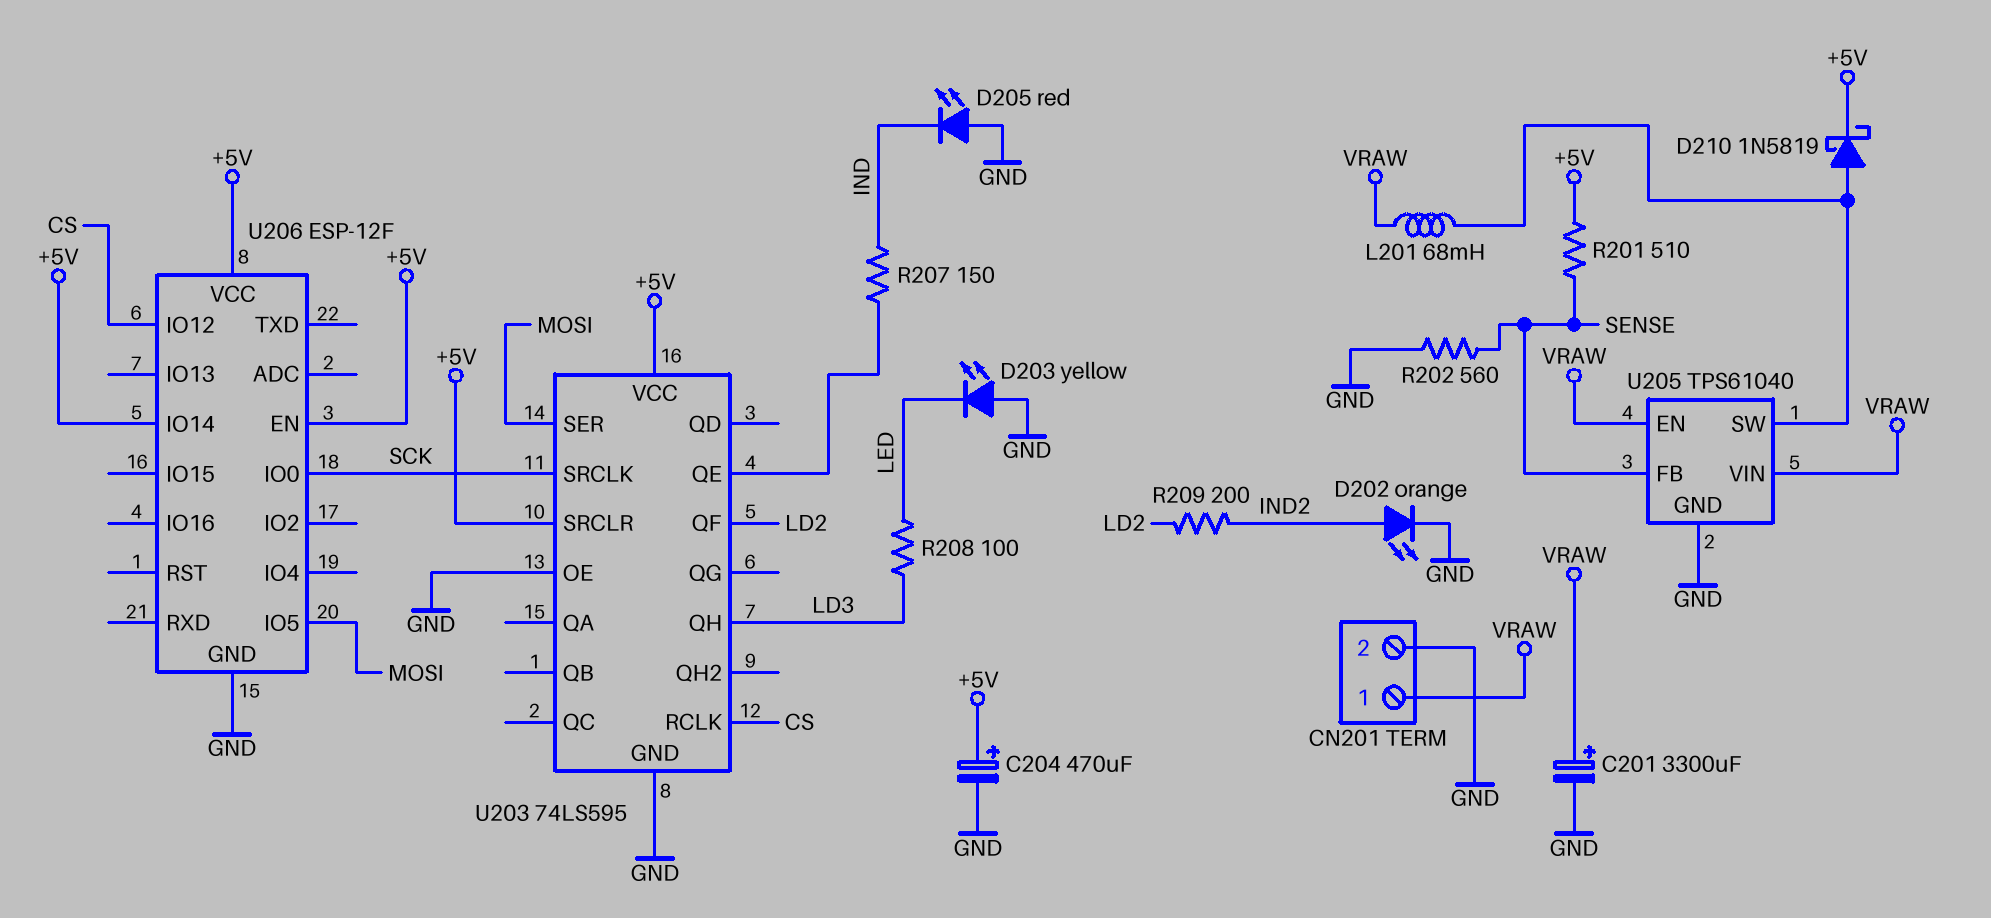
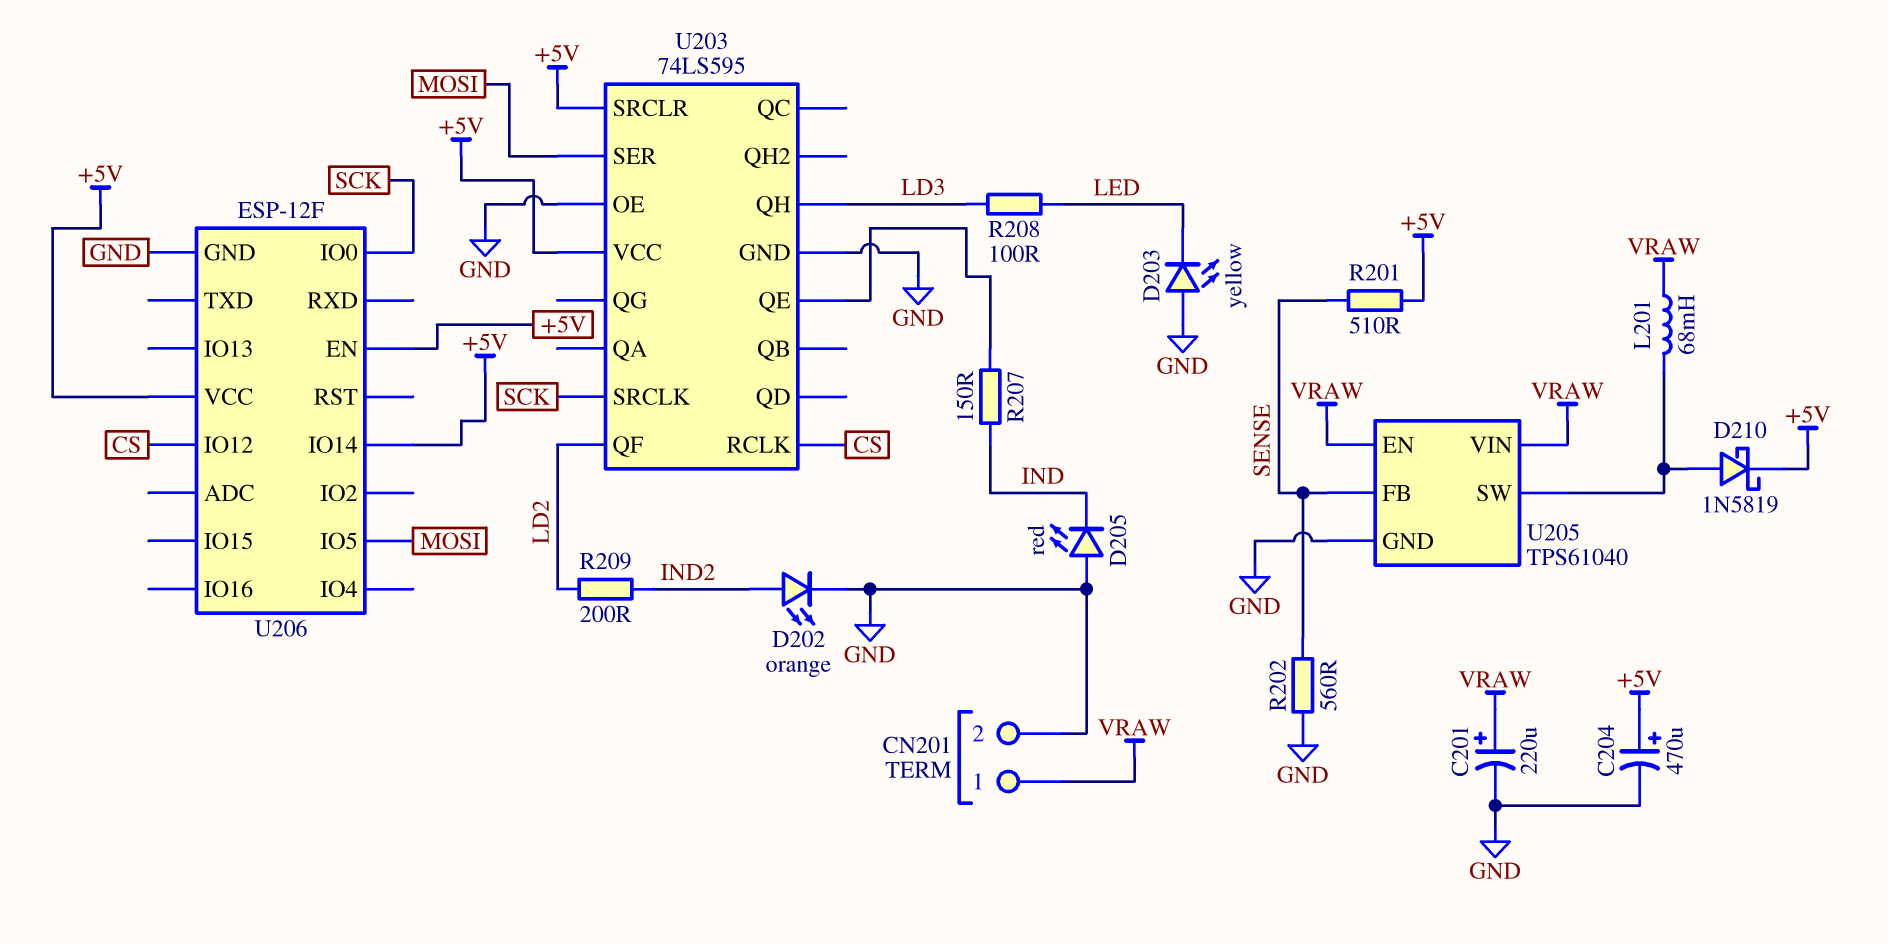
C201: 3300uF (plus VRAW, minus GND) -> 220uF (plus VRAW, minus GND)

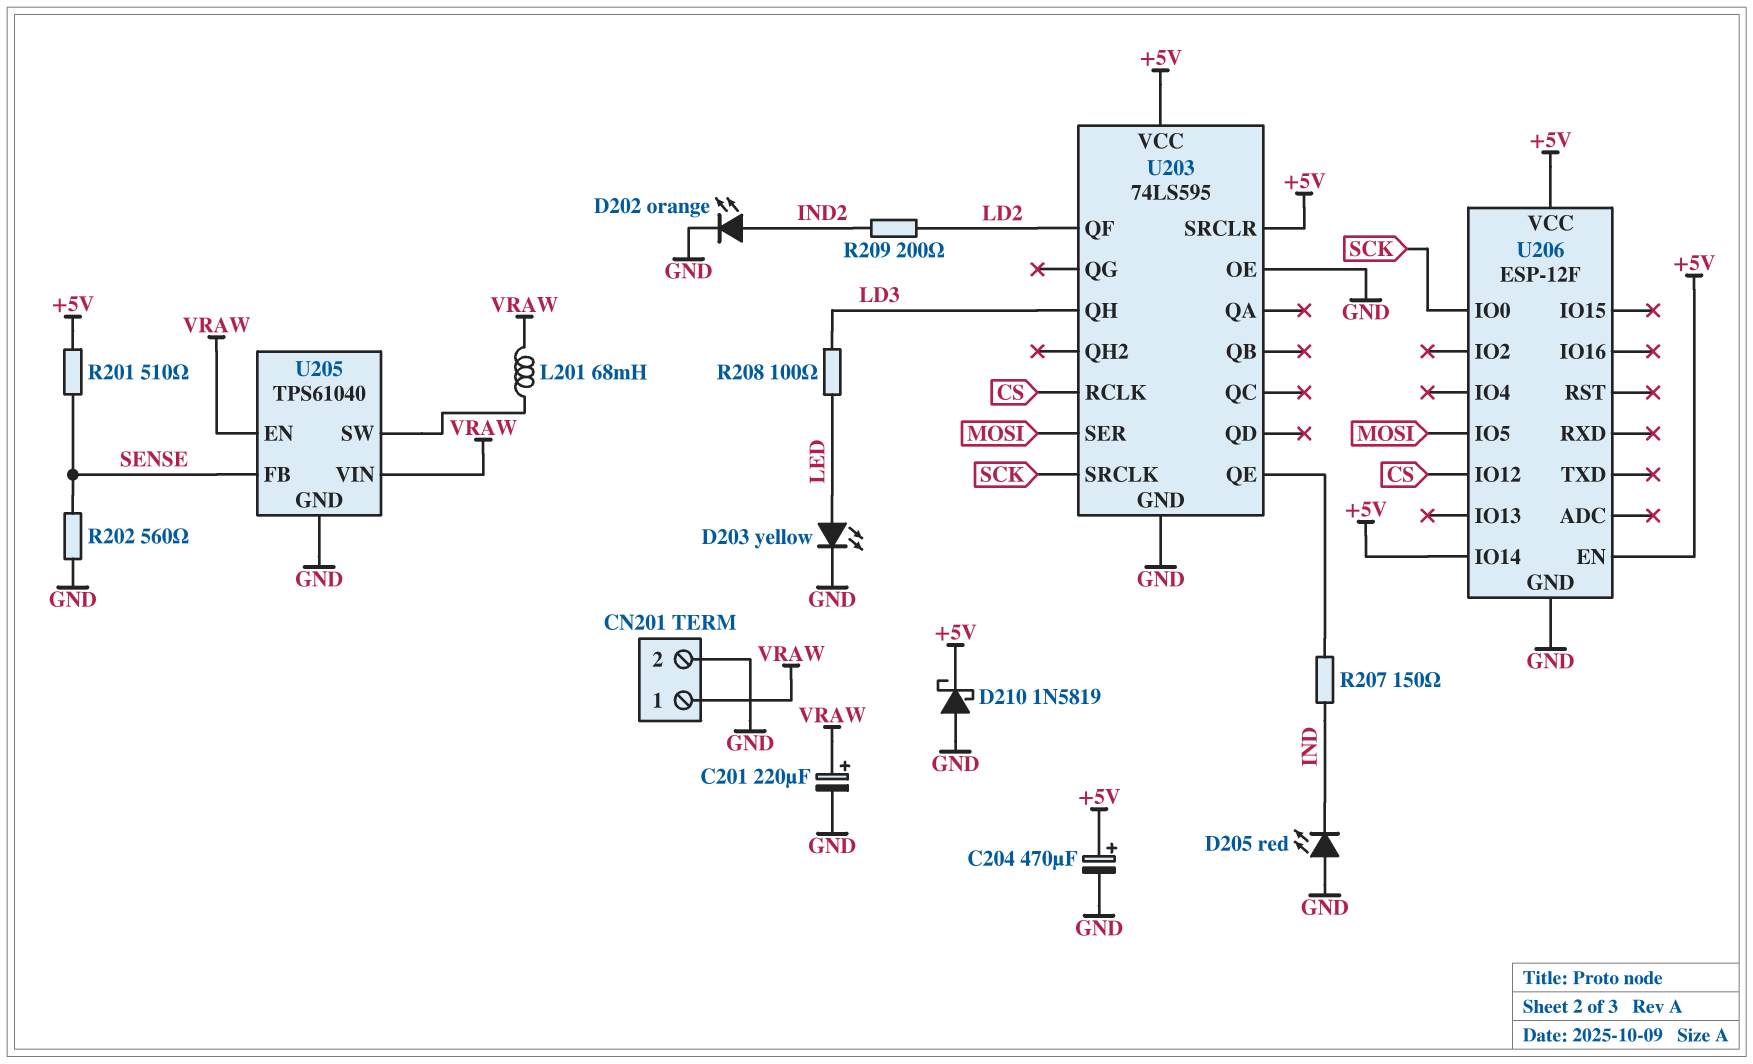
D203: LED yellow (A GND, K LED) -> LED yellow (A LED, K GND)
D210: schottky 1N5819 (A U205/SW, K +5V) -> schottky 1N5819 (A GND, K +5V)

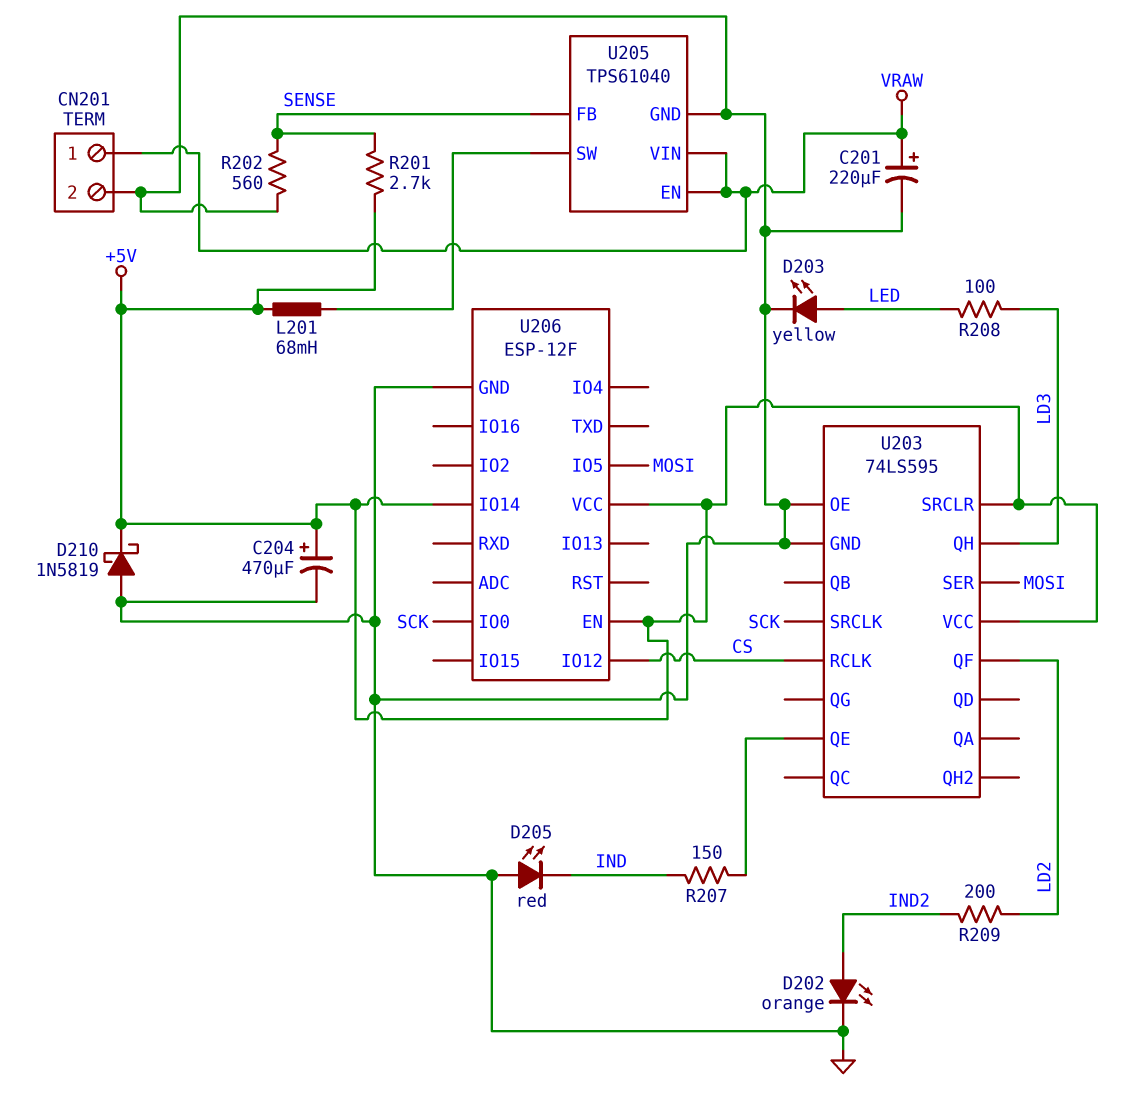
L201: 68mH (U205/SW, VRAW) -> 68mH (+5V, U205/SW)
R201: 510 (+5V, SENSE) -> 2.7k (+5V, SENSE)

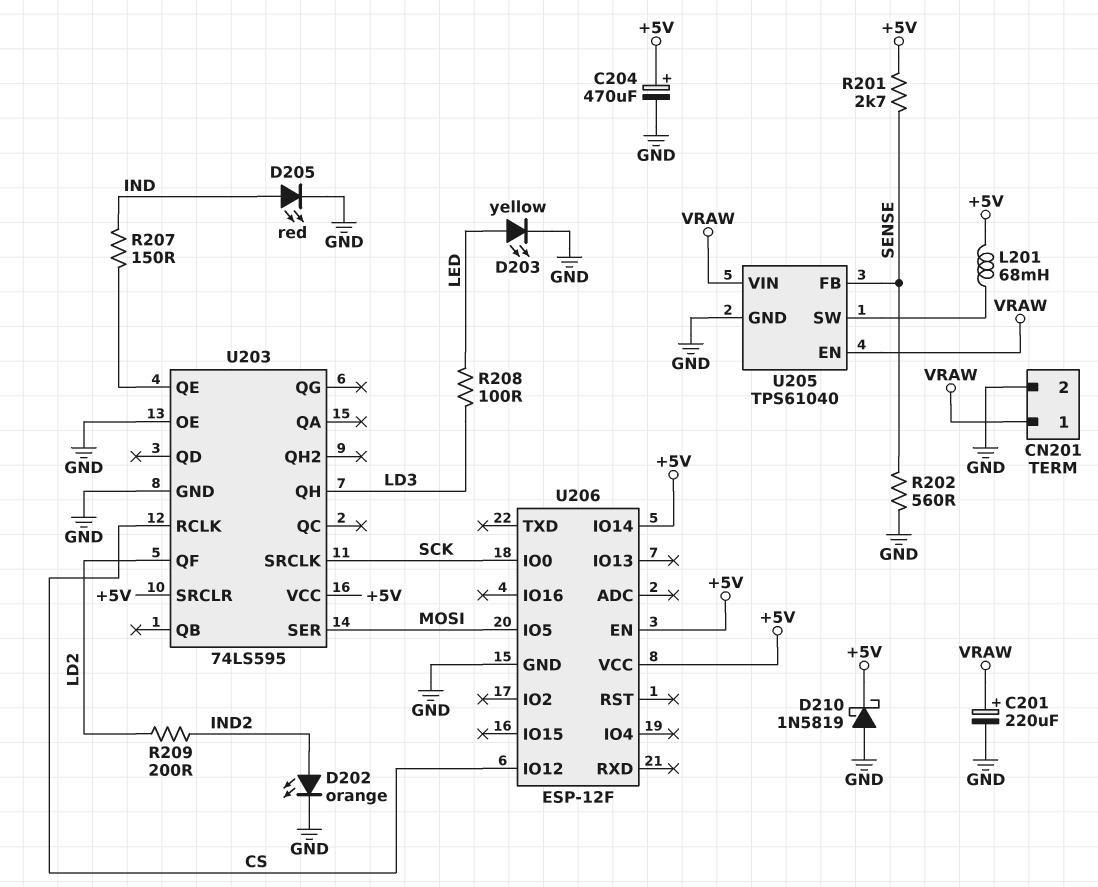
D205: LED red (A GND, K IND) -> LED red (A IND, K GND)

